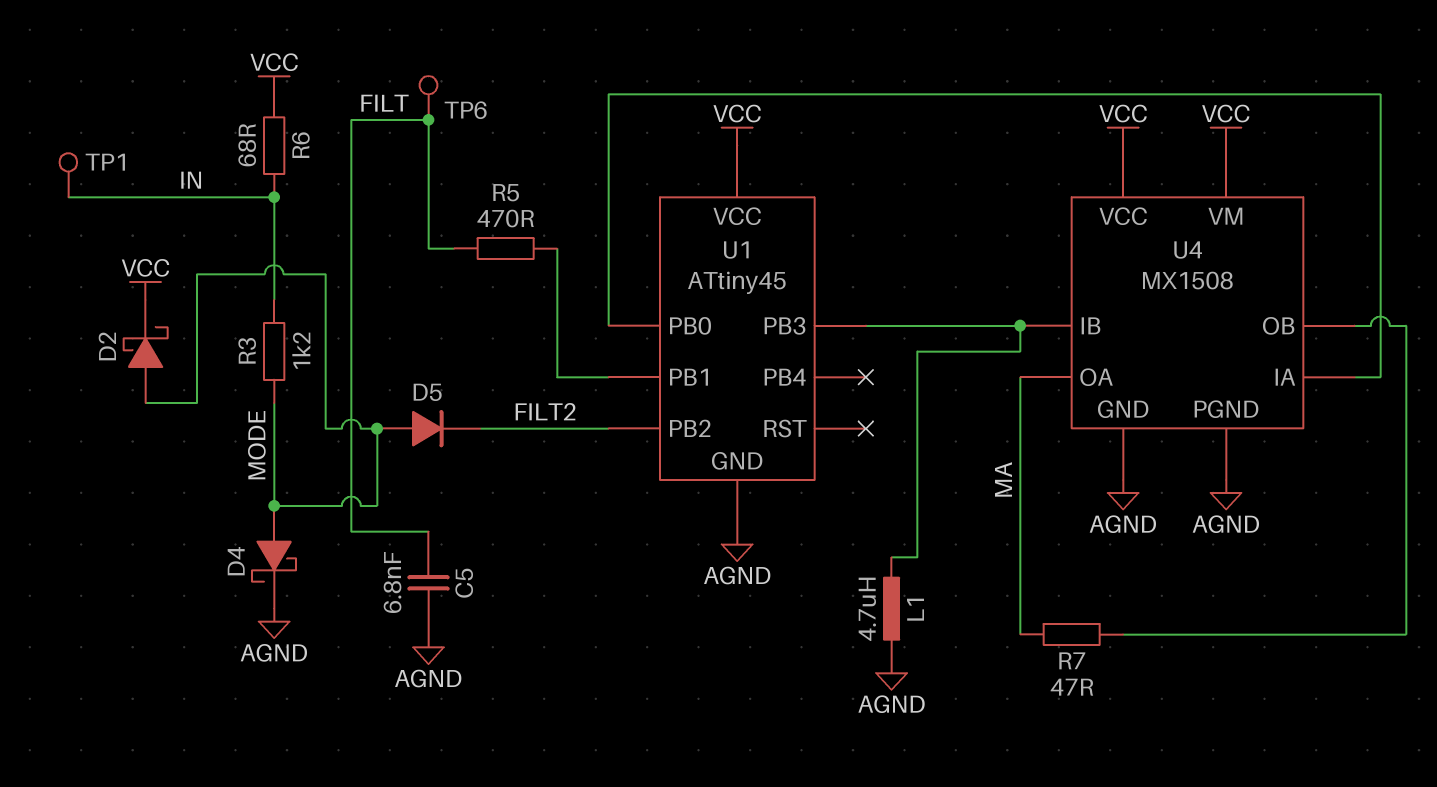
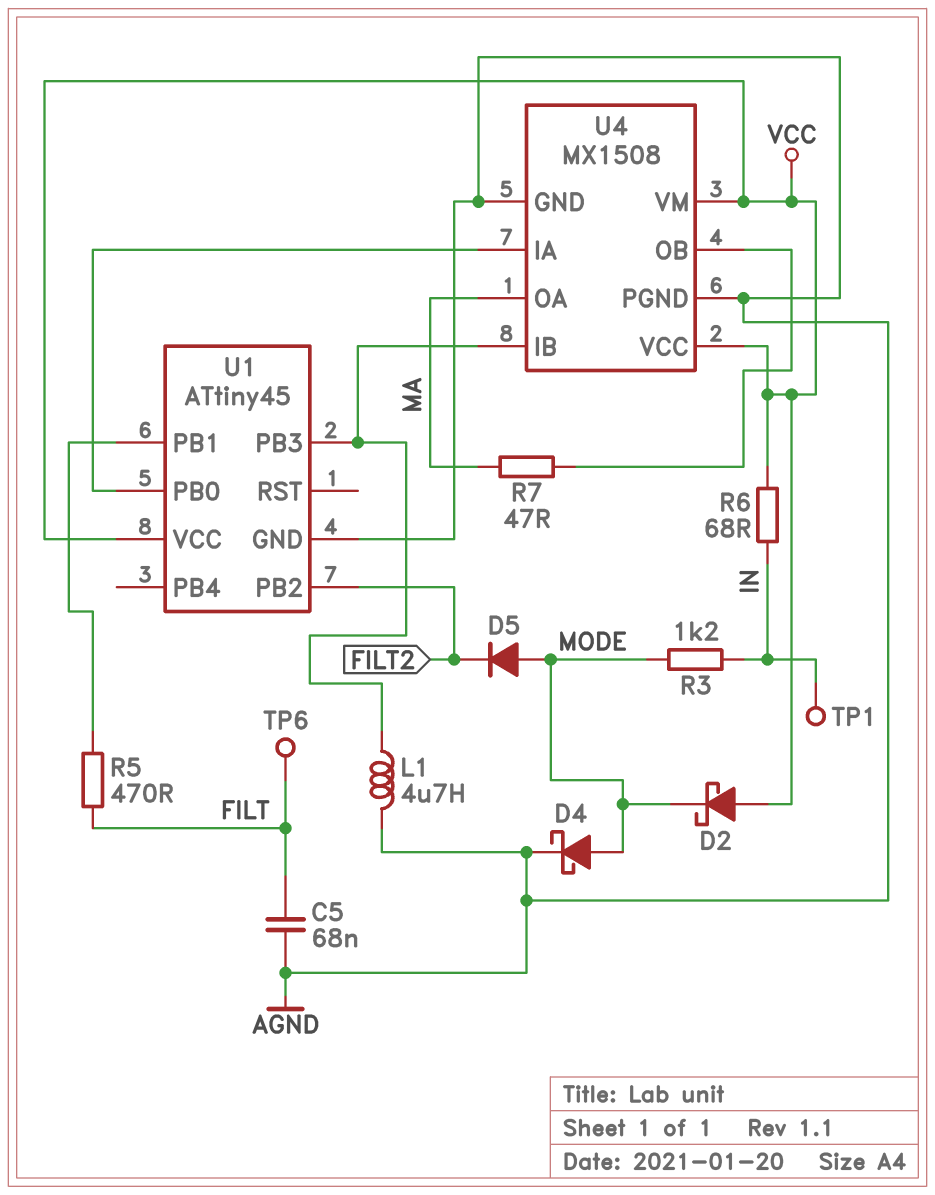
C5: 6.8nF (AGND, FILT) -> 68nF (AGND, FILT)
D2: schottky (A MODE, K VCC) -> schottky (A VCC, K MODE)

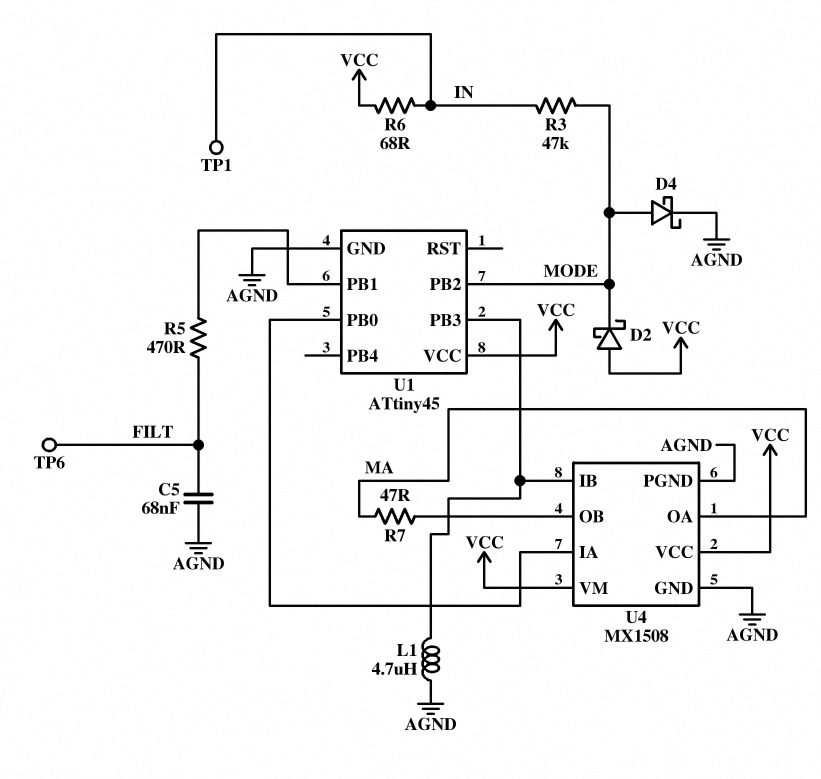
D5: diode (A MODE, K FILT2) -> none
R3: 1.2k (IN, MODE) -> 47k (IN, MODE)
U1 pin PB2: FILT2 -> MODE

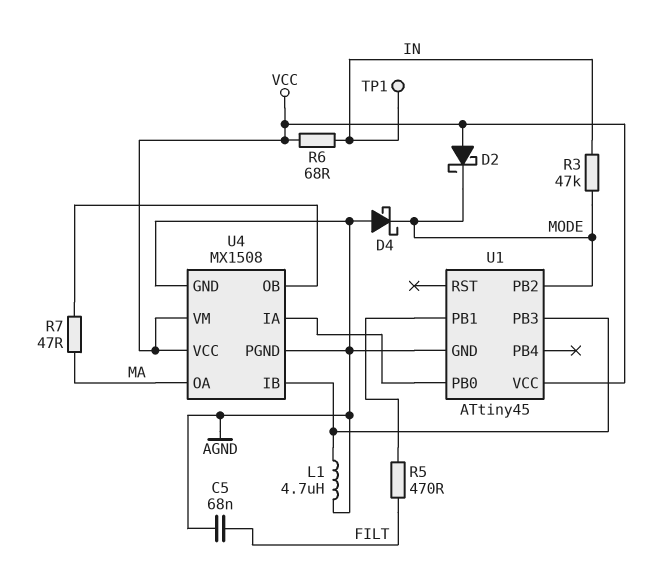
D4: schottky (A MODE, K AGND) -> schottky (A AGND, K MODE)
TP6: test point (FILT) -> none

